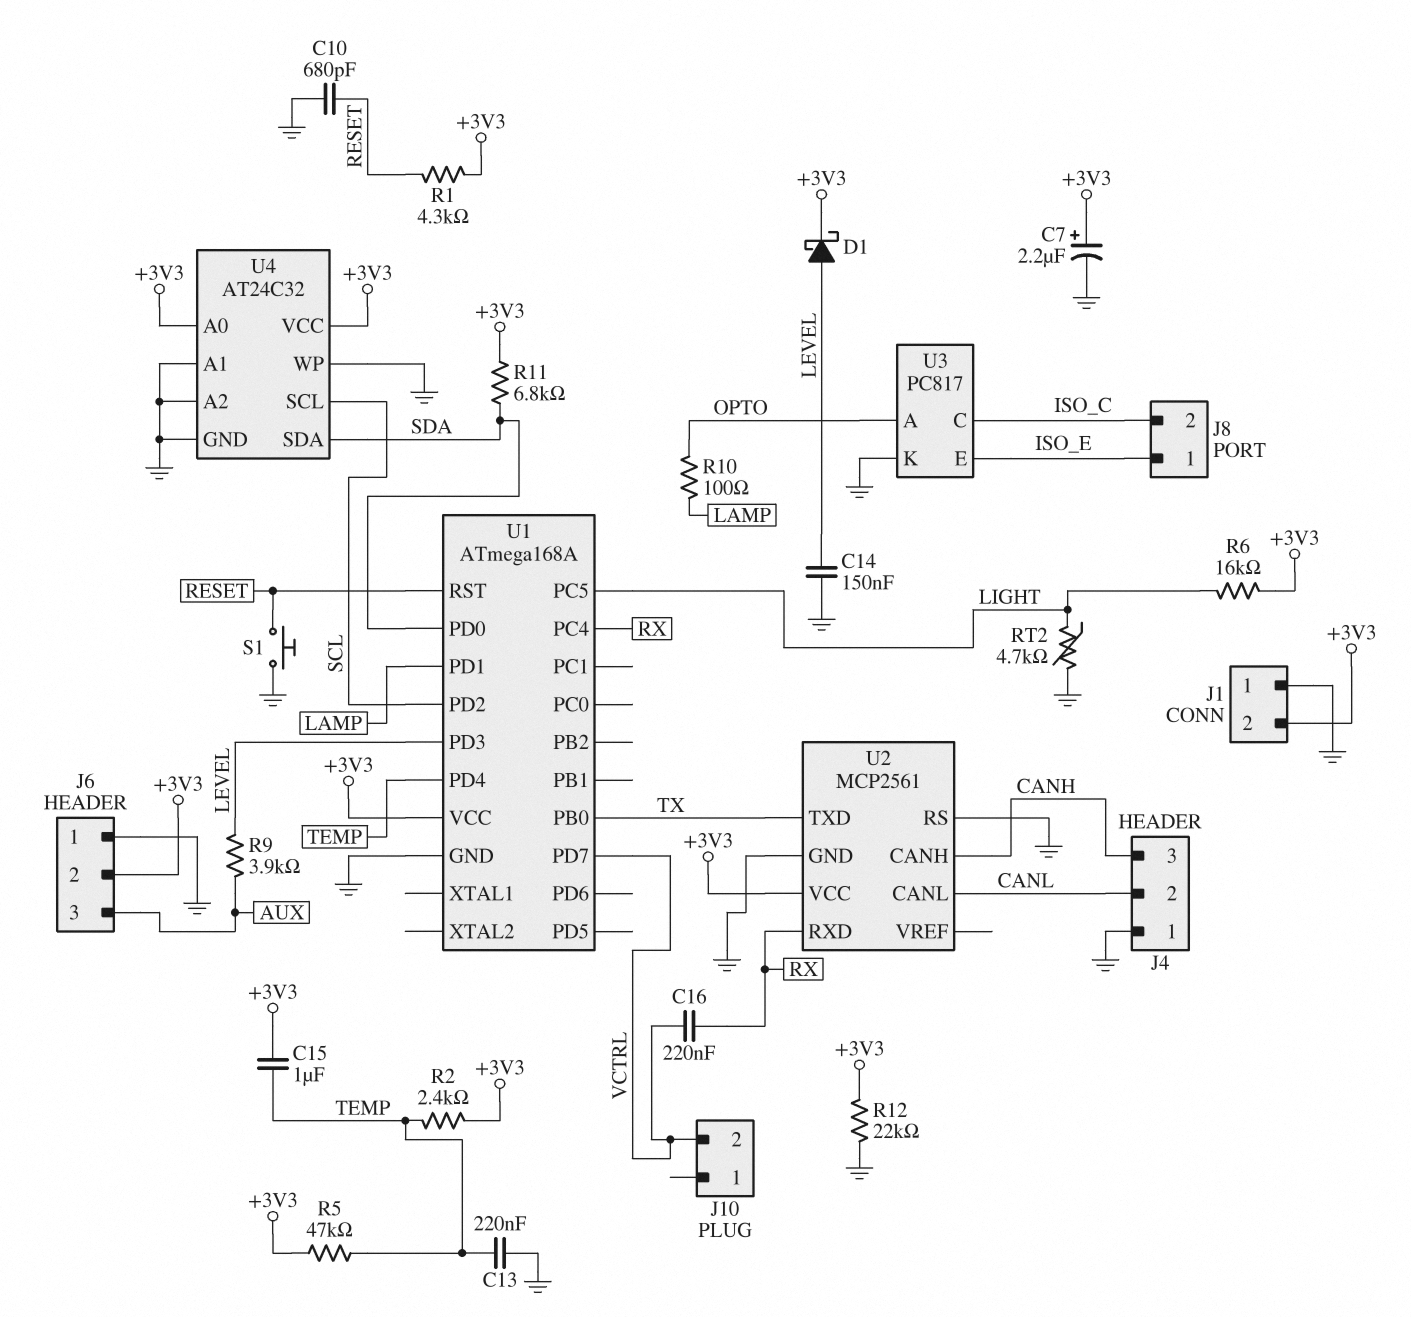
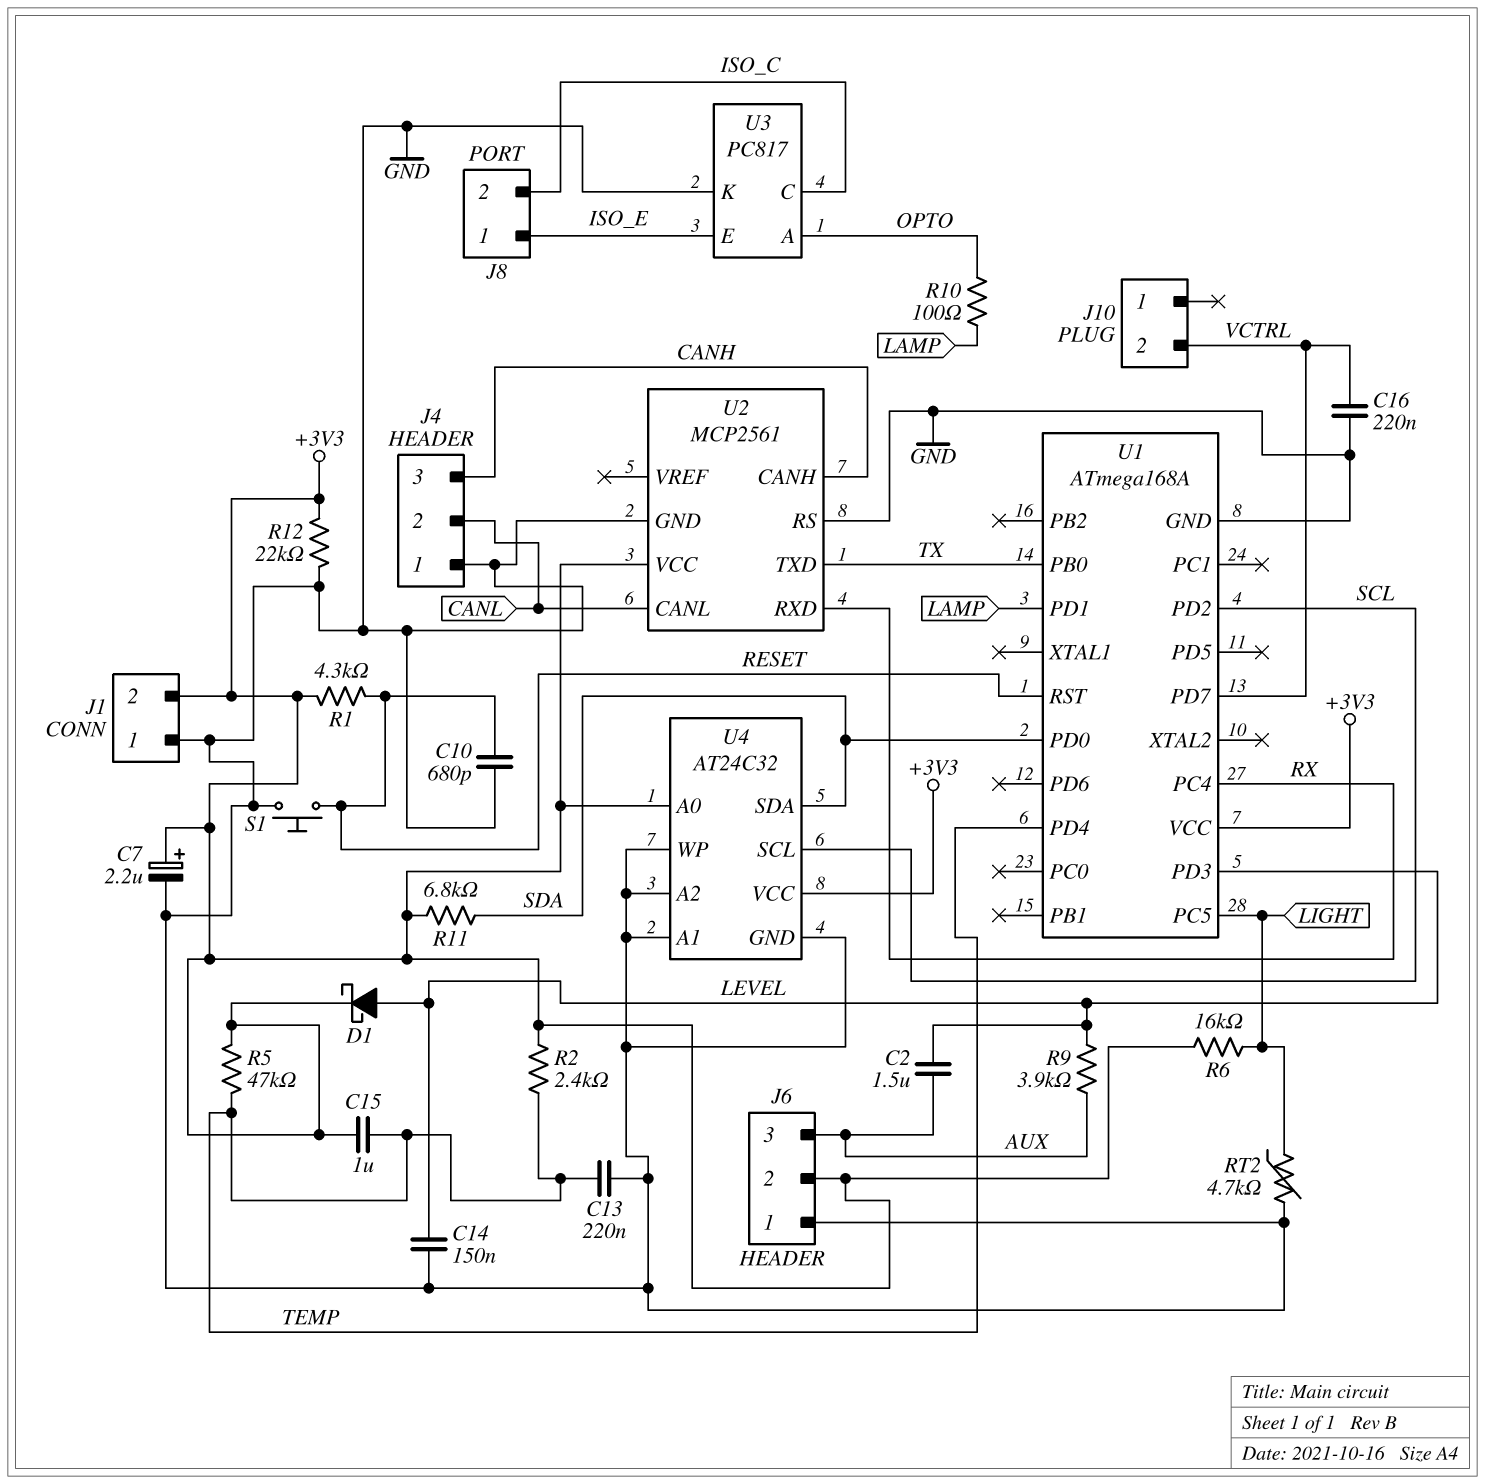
C2: none -> 1.5uF (AUX, LEVEL)
C16: 220nF (RX, VCTRL) -> 220nF (GND, VCTRL)

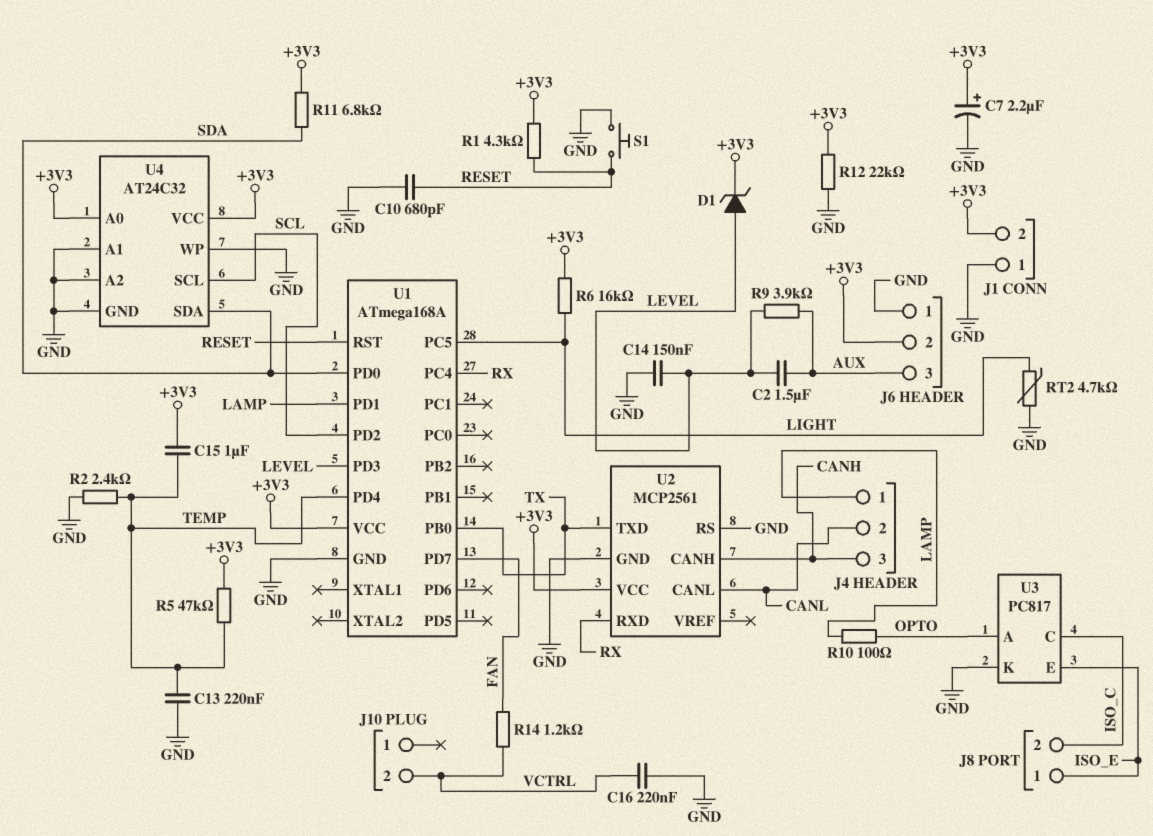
D1: schottky (A LEVEL, K +3V3) -> zener (A LEVEL, K +3V3)
J4 pin 1: GND -> LAMP
R2: 2.4k (+3V3, TEMP) -> 2.4k (GND, TEMP)
R14: none -> 1.2k (FAN, VCTRL)
U1 pin PD7: VCTRL -> FAN

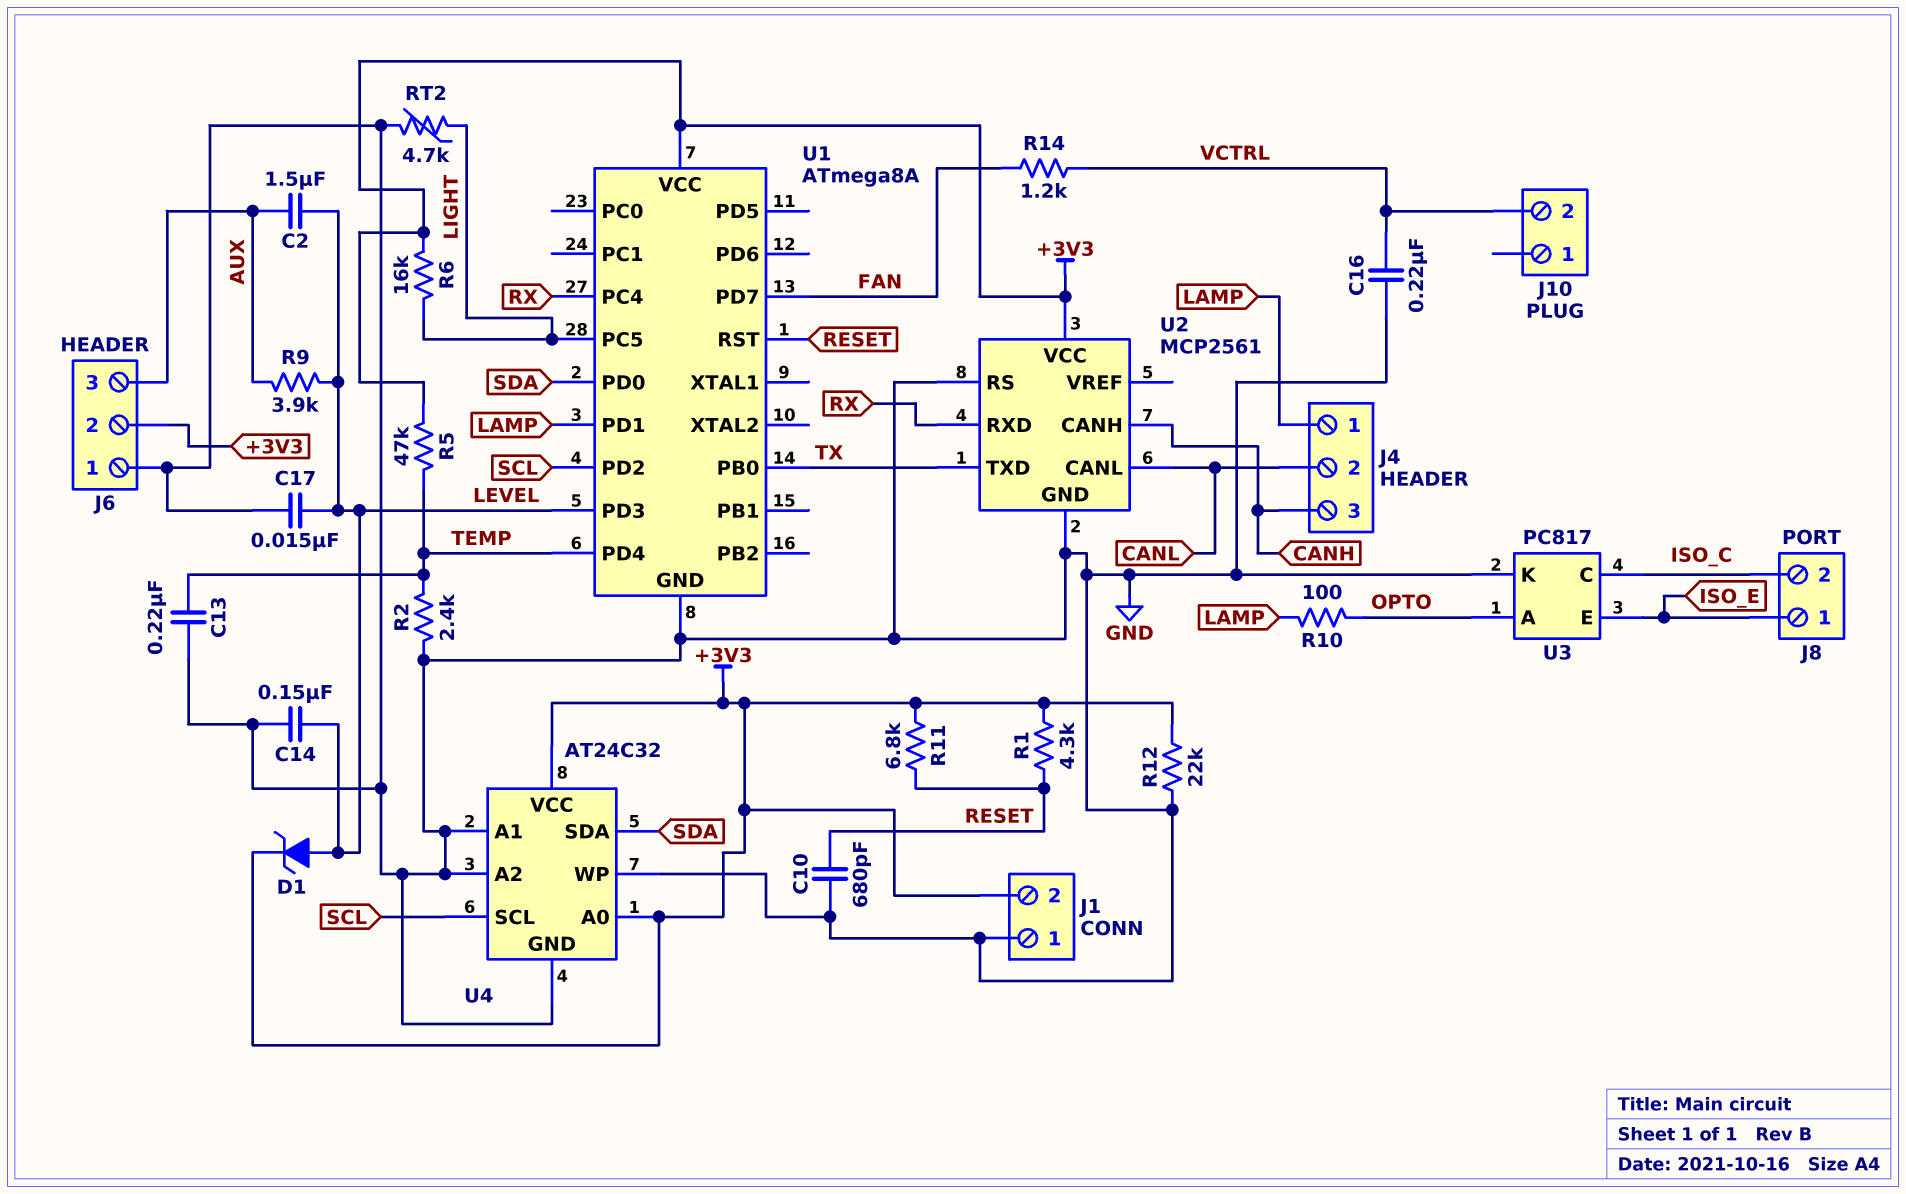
C7: 2.2uF (plus +3V3, minus GND) -> none
C15: 1uF (+3V3, TEMP) -> none
C17: none -> 15nF (GND, LEVEL)
R11: 6.8k (+3V3, SDA) -> 6.8k (+3V3, RESET)
S1: button (GND, RESET) -> none
U1: ATmega168A -> ATmega8A

